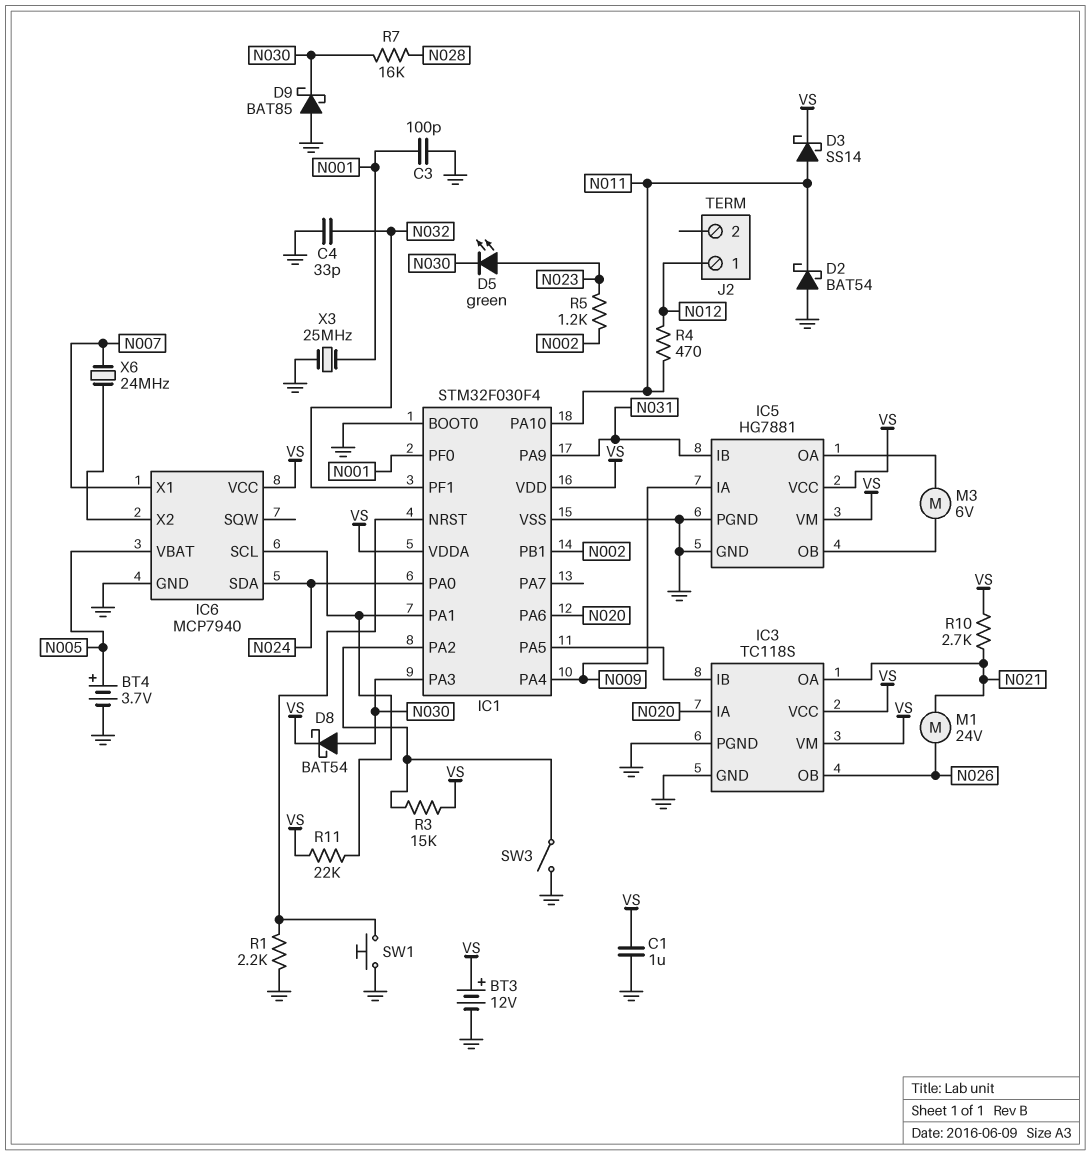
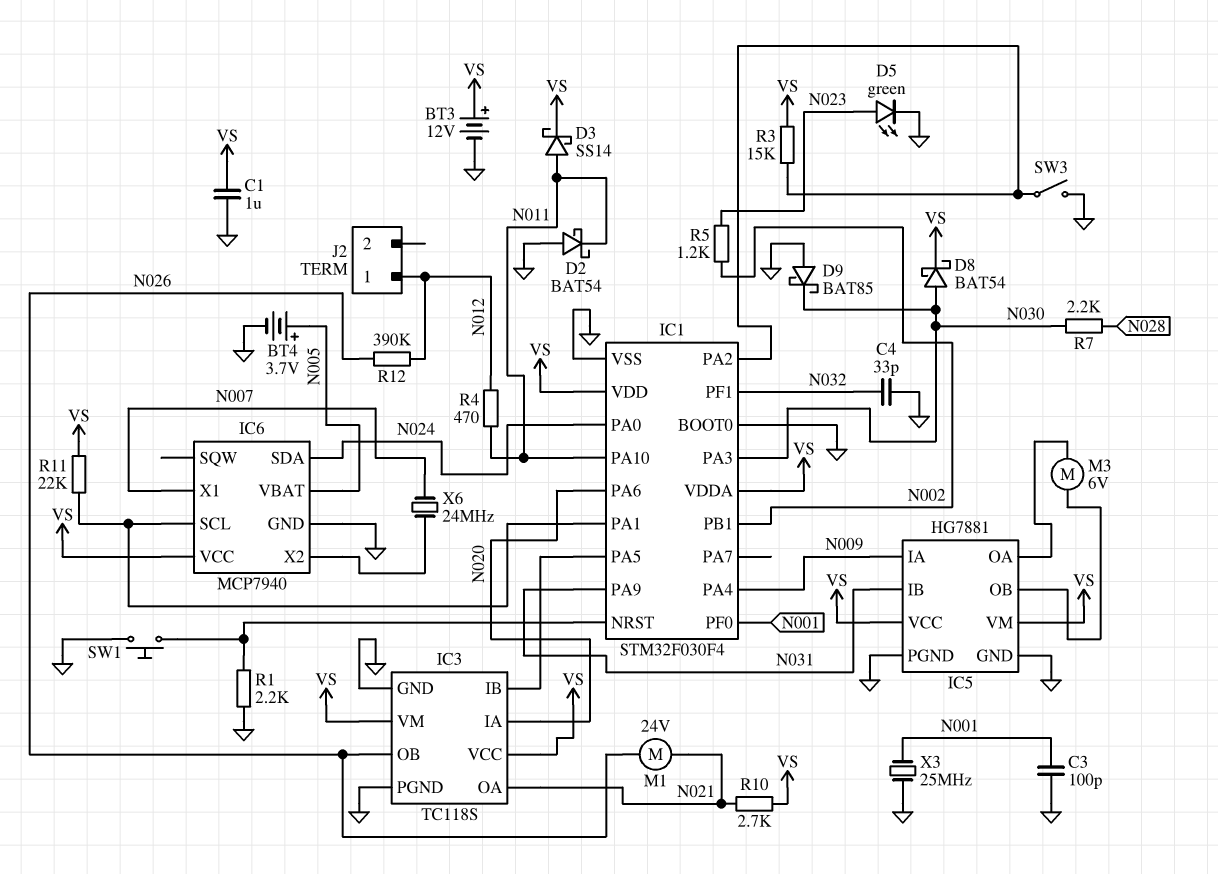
D5: LED green (A N023, K N030) -> LED green (A N023, K GND)
R7: 16k (N028, N030) -> 2.2k (N028, N030)
R12: none -> 390k (N012, N026)

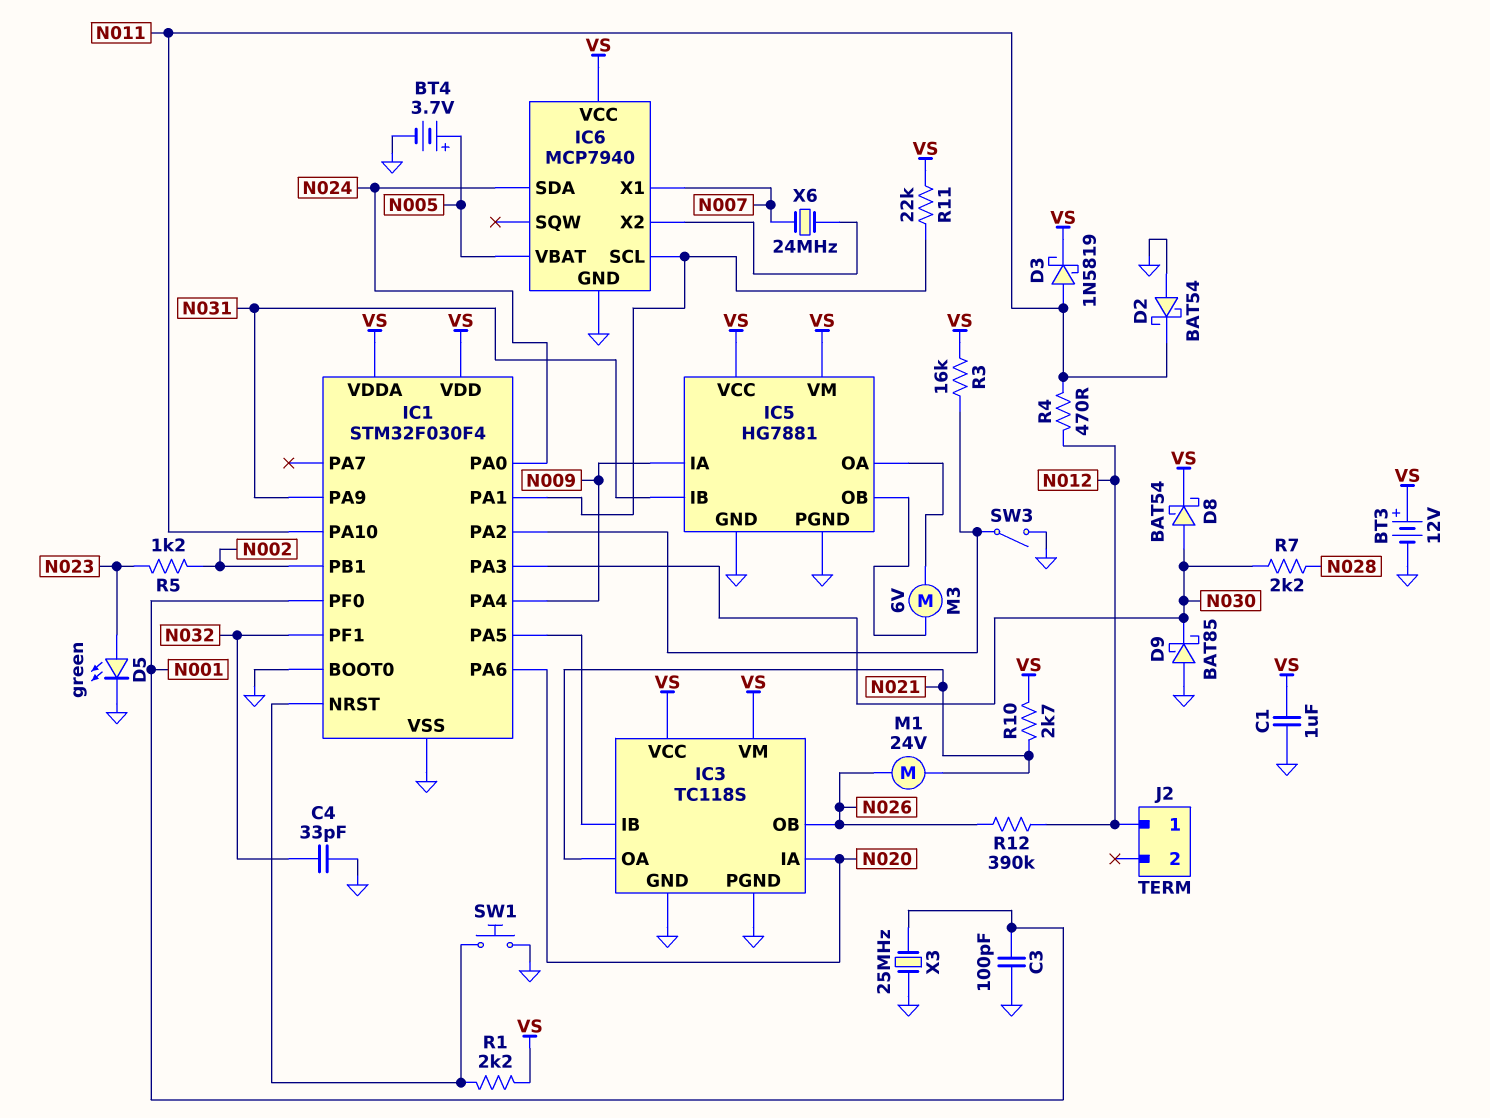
D3: schottky SS14 (A N011, K VS) -> schottky 1N5819 (A N011, K VS)
R1: 2.2k (GND, IC1/NRST) -> 2.2k (IC1/NRST, VS)
R3: 15k (IC1/PA2, VS) -> 16k (IC1/PA2, VS)

